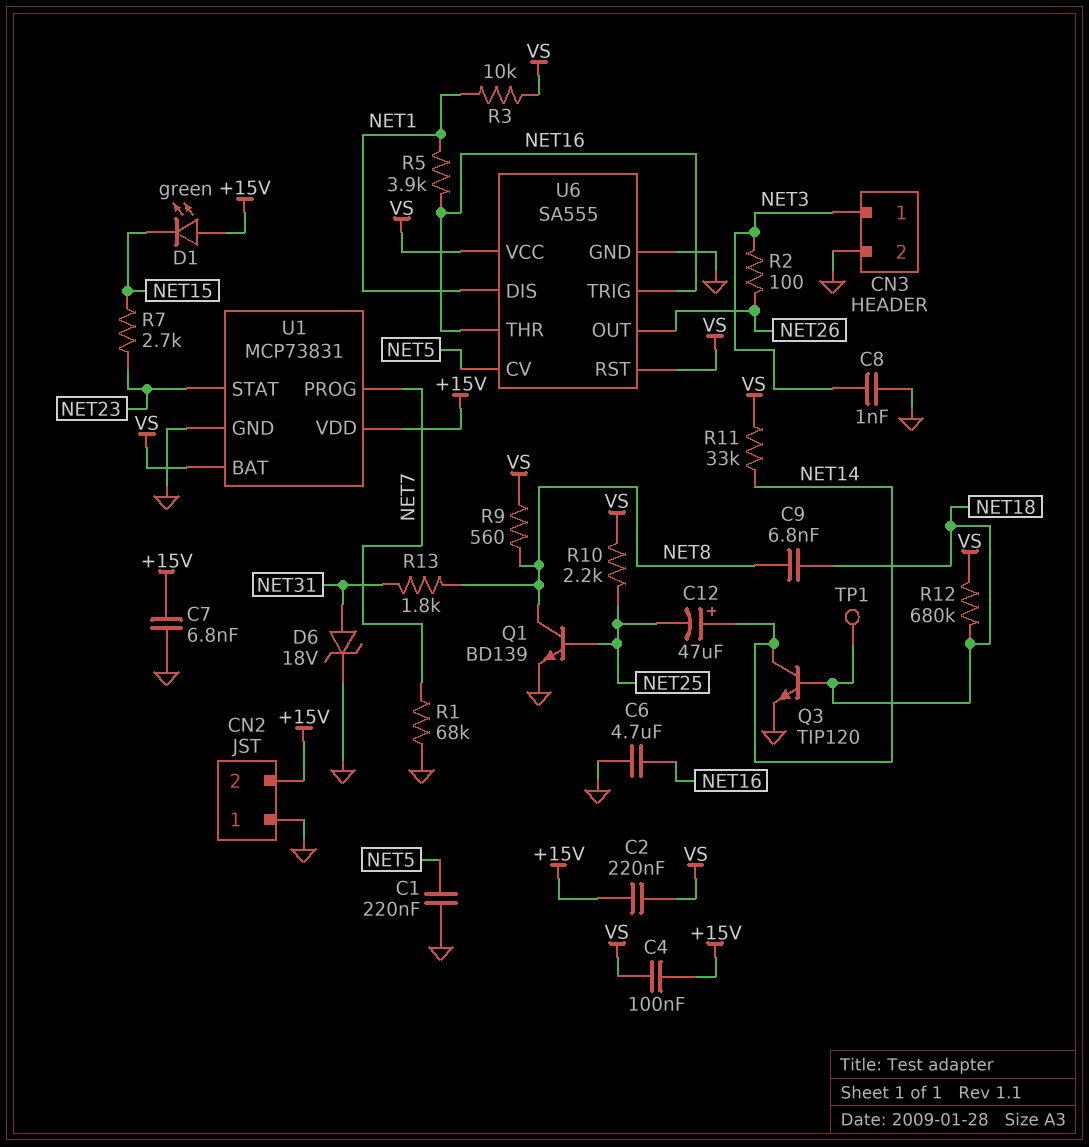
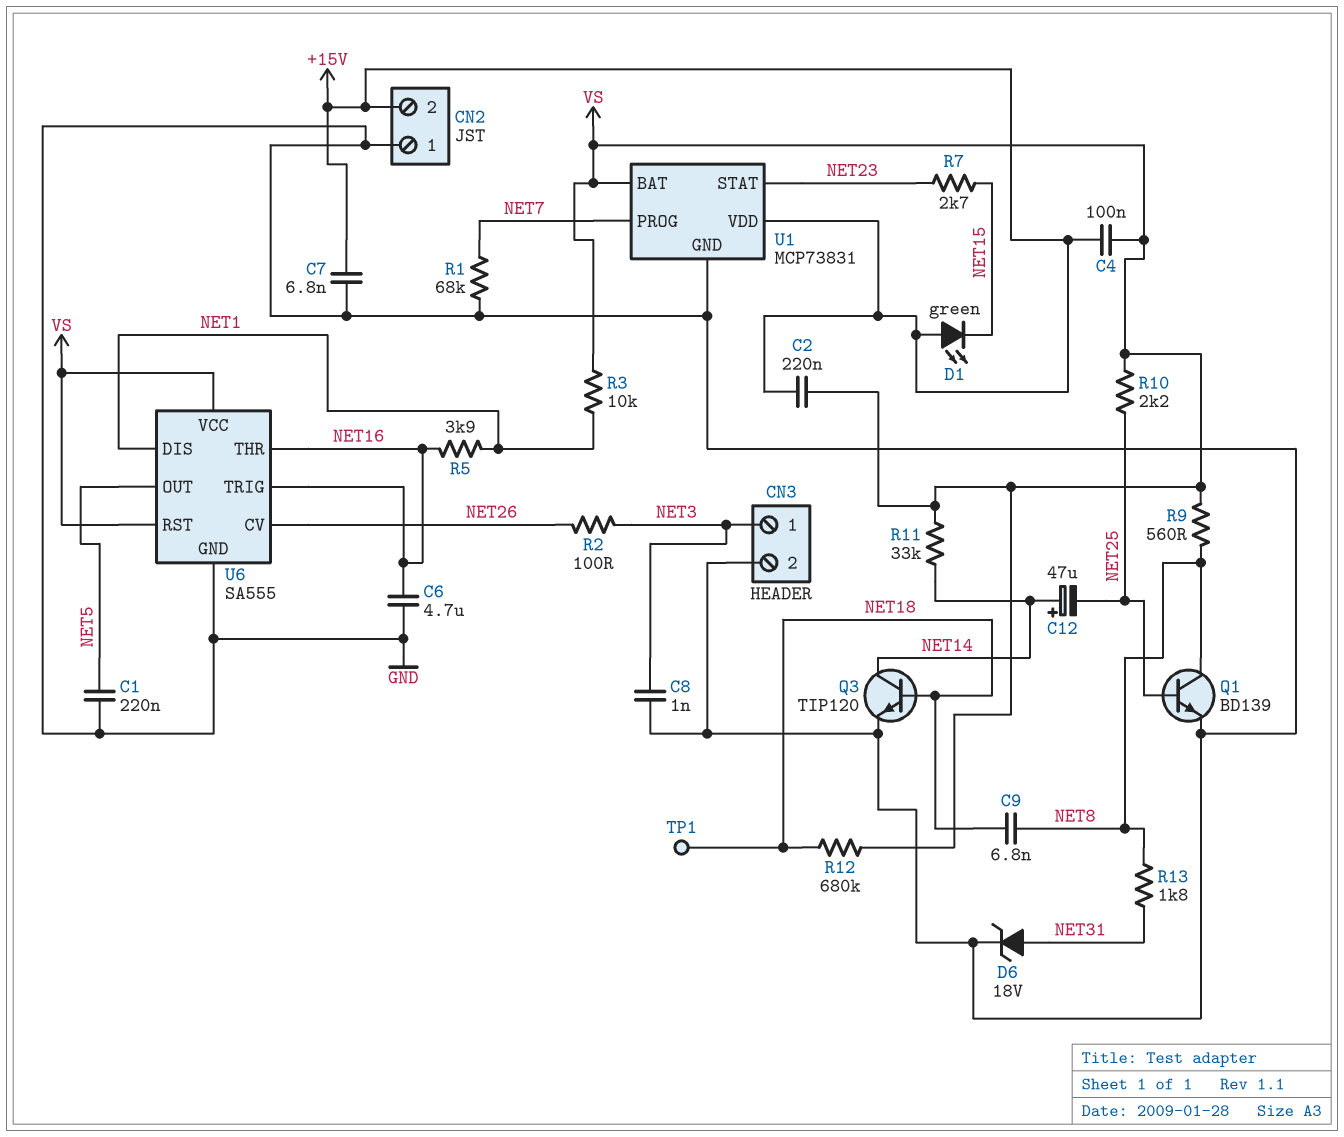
U6 pin CV: NET5 -> NET26
U6 pin OUT: NET26 -> NET5

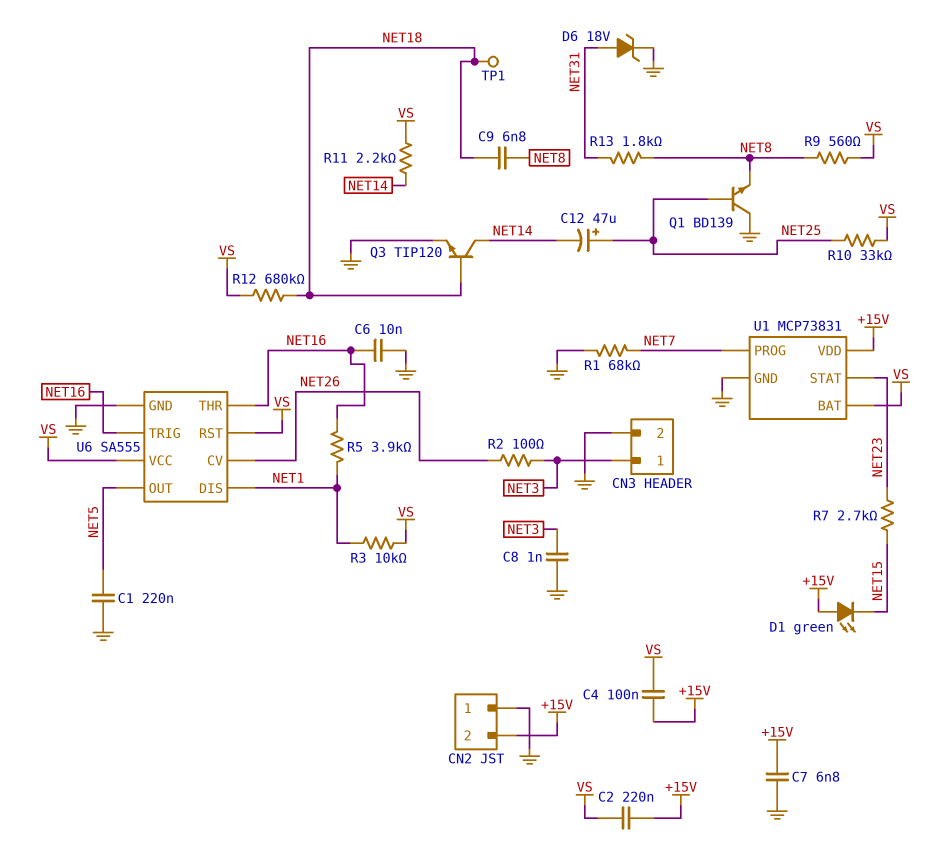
C6: 4.7uF (GND, NET16) -> 10nF (GND, NET16)
C12: 47uF (plus NET14, minus NET25) -> 47uF (plus NET25, minus NET14)
Q1: NPN BD139 (B NET25, C NET8, E GND) -> NPN BD139 (B NET25, C GND, E NET8)
R10: 2.2k (NET25, VS) -> 33k (NET25, VS)
R11: 33k (NET14, VS) -> 2.2k (NET14, VS)

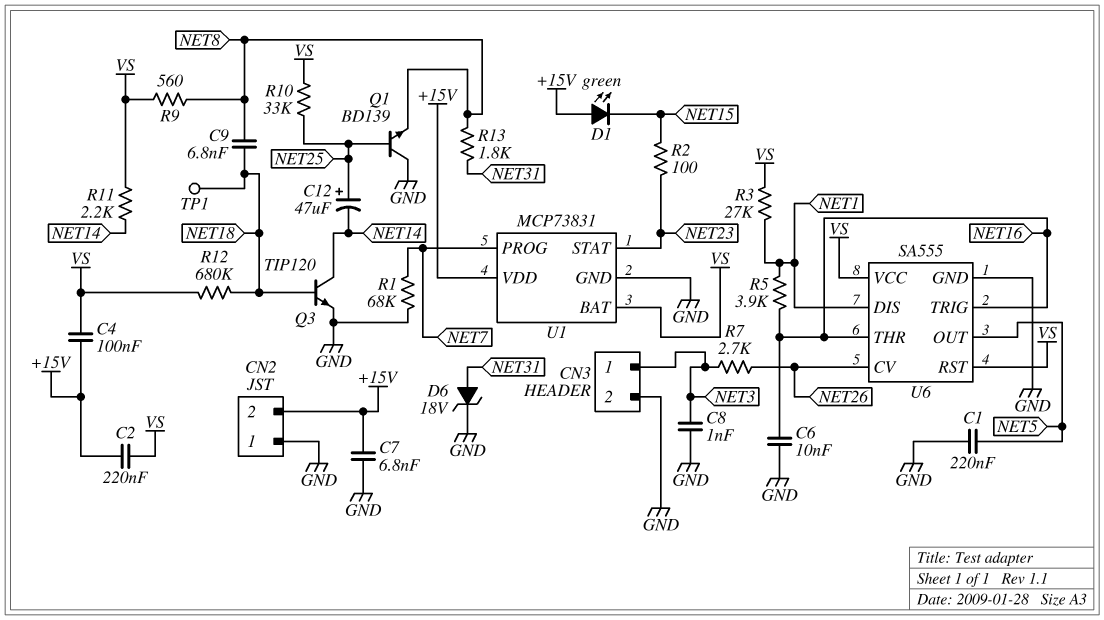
R2: 100 (NET3, NET26) -> 100 (NET15, NET23)
R3: 10k (NET1, VS) -> 27k (NET1, VS)
R7: 2.7k (NET15, NET23) -> 2.7k (NET3, NET26)

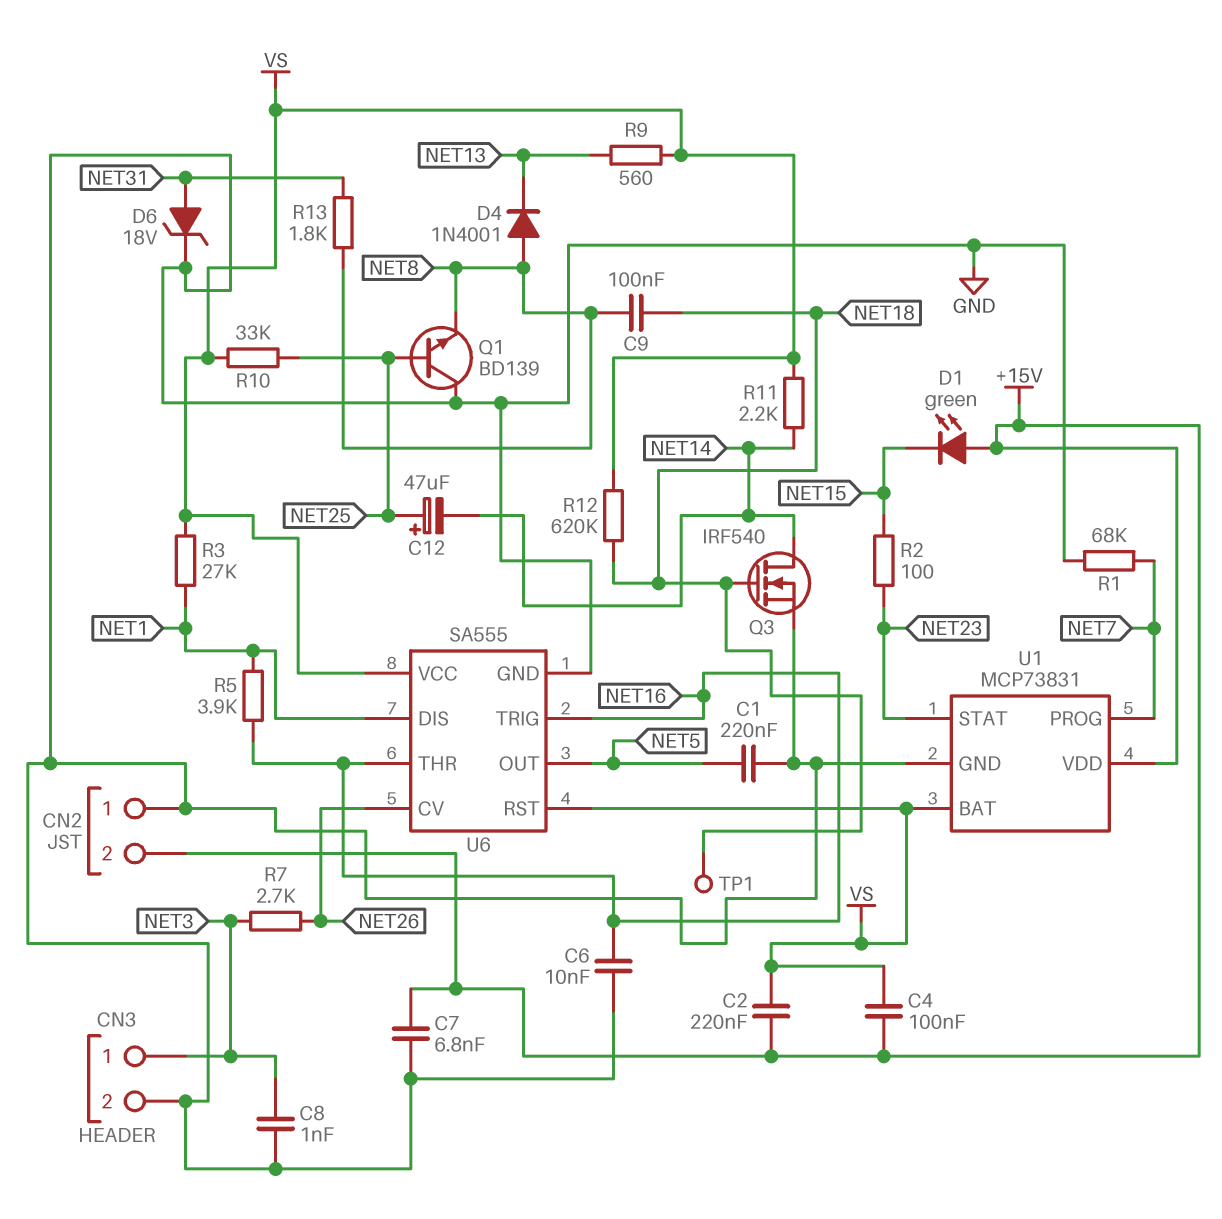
C9: 6.8nF (NET8, NET18) -> 100nF (NET8, NET18)
D4: none -> diode 1N4001 (A NET8, K NET13)
Q3: NPN TIP120 (B NET18, C NET14, E GND) -> NMOS IRF540 (G NET18, D NET14, S GND)
R9: 560 (NET8, VS) -> 560 (NET13, VS)
R12: 680k (NET18, VS) -> 620k (NET18, VS)

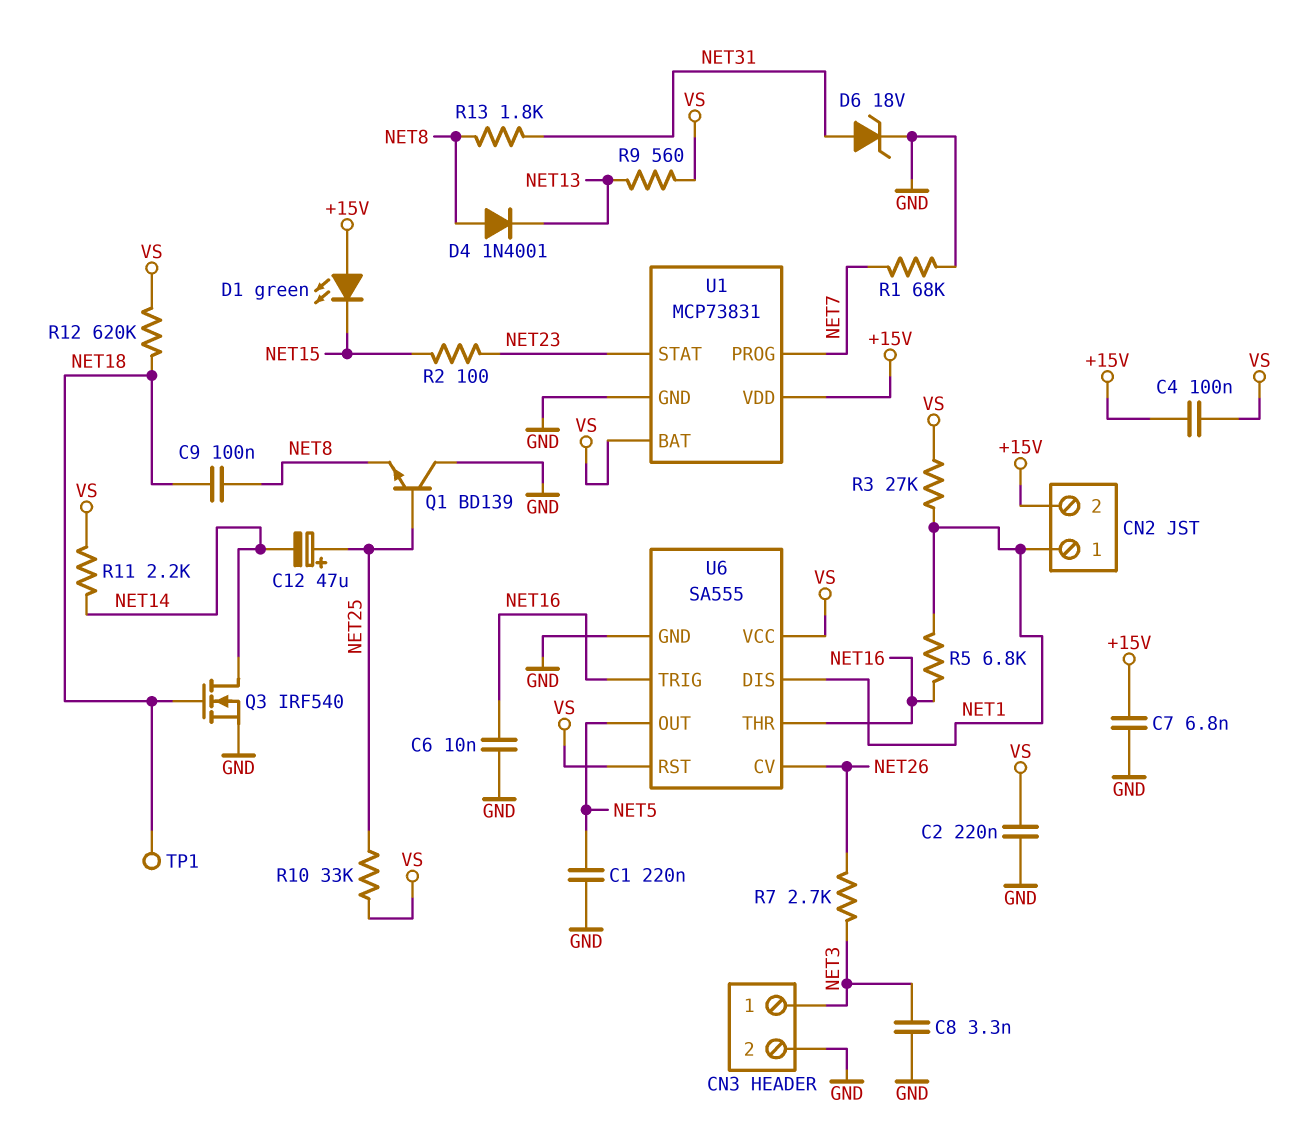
C2: 220nF (+15V, VS) -> 220nF (GND, VS)
C8: 1nF (GND, NET3) -> 3.3nF (GND, NET3)
CN2 pin 1: GND -> NET1
R5: 3.9k (NET1, NET16) -> 6.8k (NET1, NET16)

